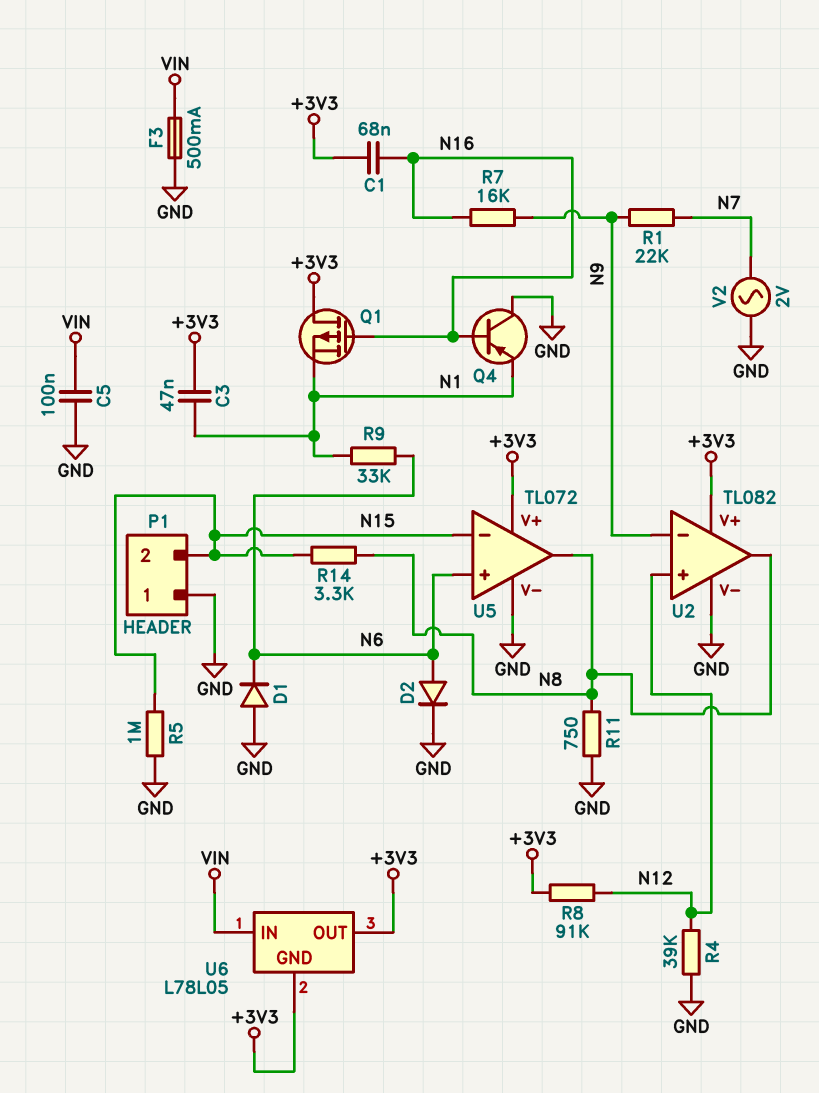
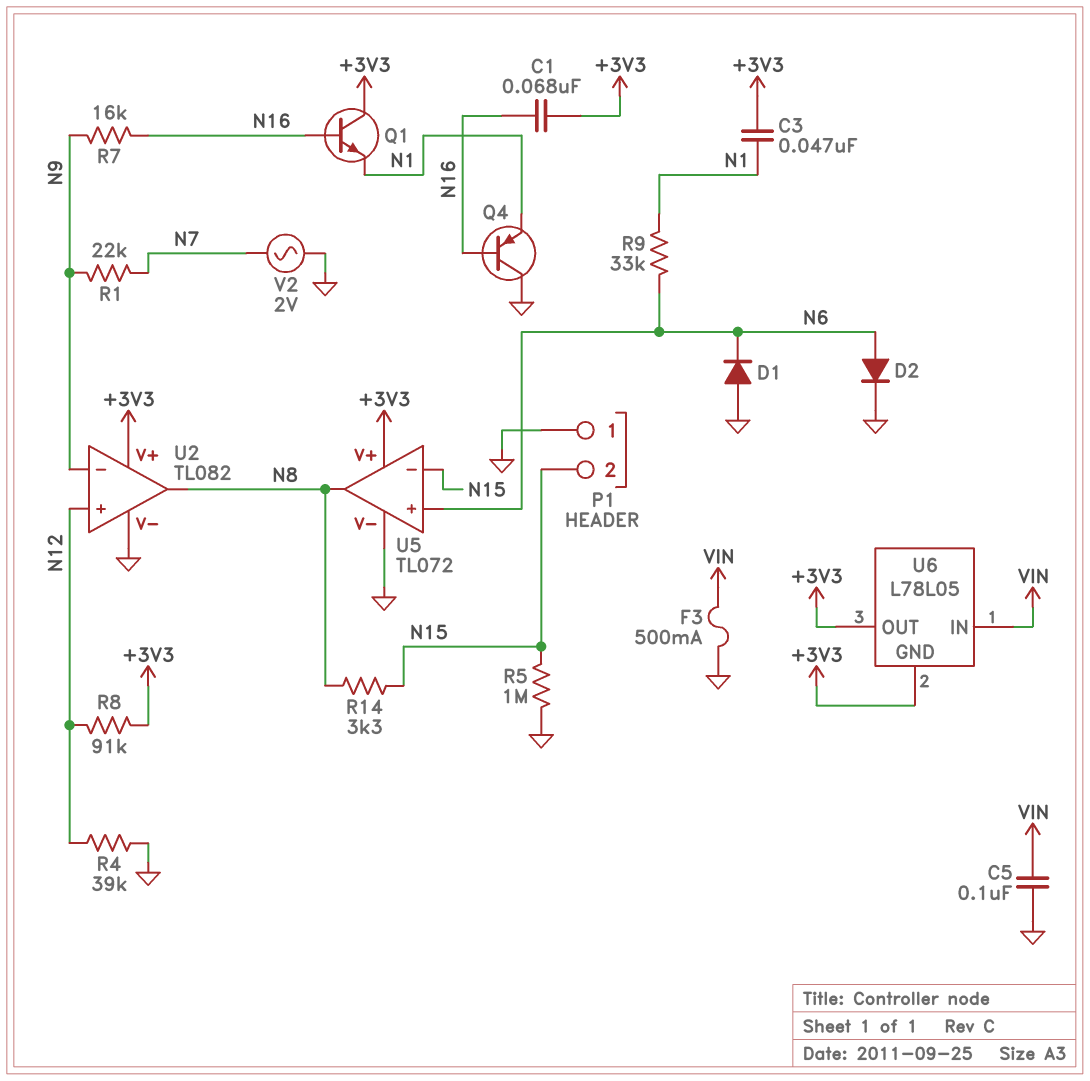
Q1: PMOS (G N16, D +3V3, S N1) -> NPN (B N16, C +3V3, E N1)
R11: 750 (GND, N8) -> none

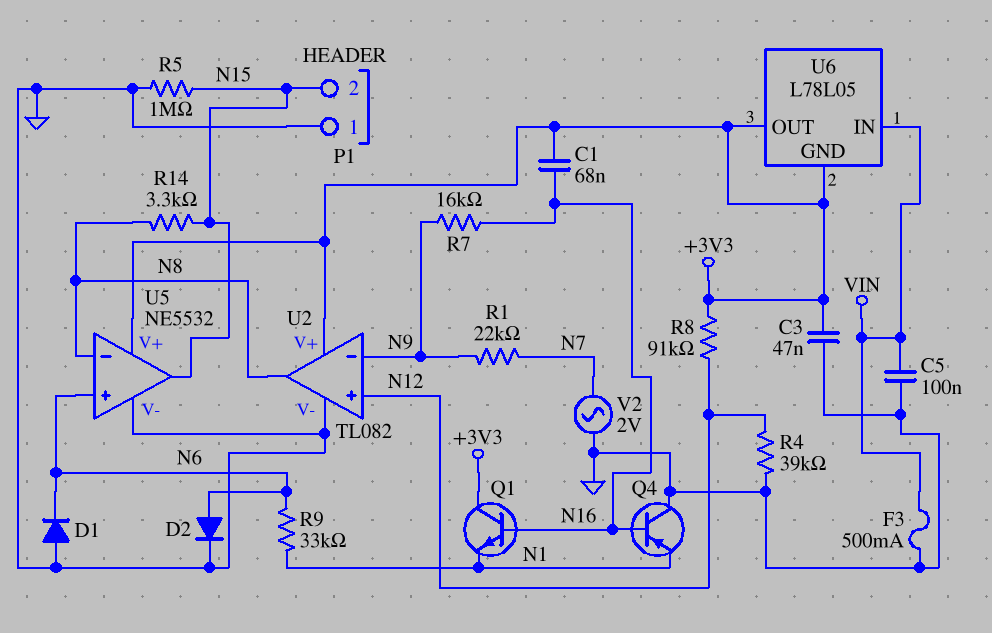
C3: 47nF (+3V3, N1) -> 47nF (+3V3, GND)
U5: TL072 -> NE5532
U5 pin in-: N15 -> N8
U5 pin out: N8 -> N15

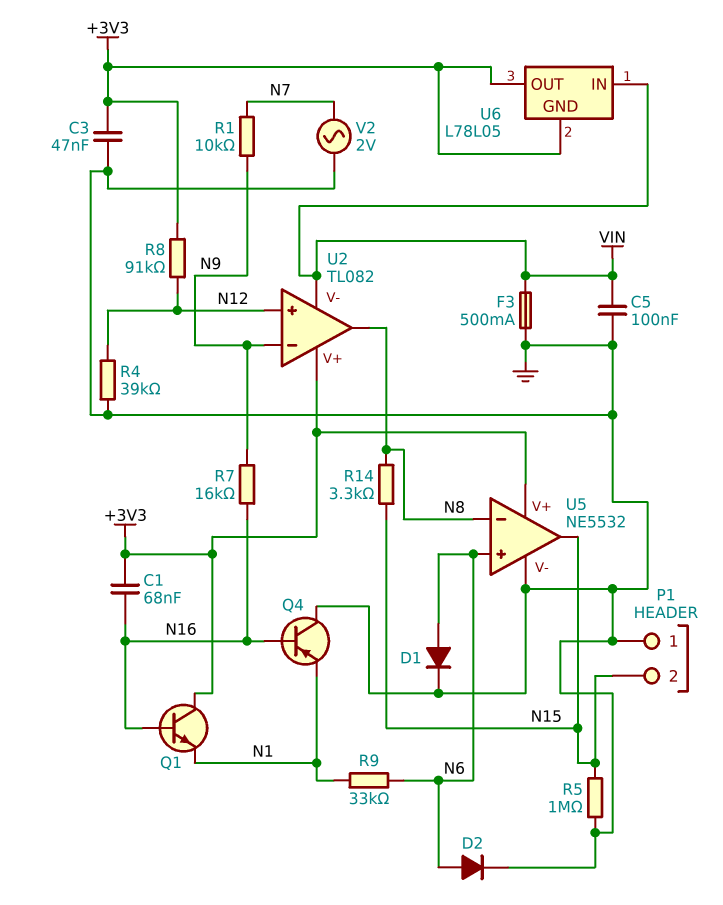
D1: diode (A GND, K N6) -> diode (A N6, K GND)
R1: 22k (N7, N9) -> 10k (N7, N9)
U2 pin V-: GND -> VIN

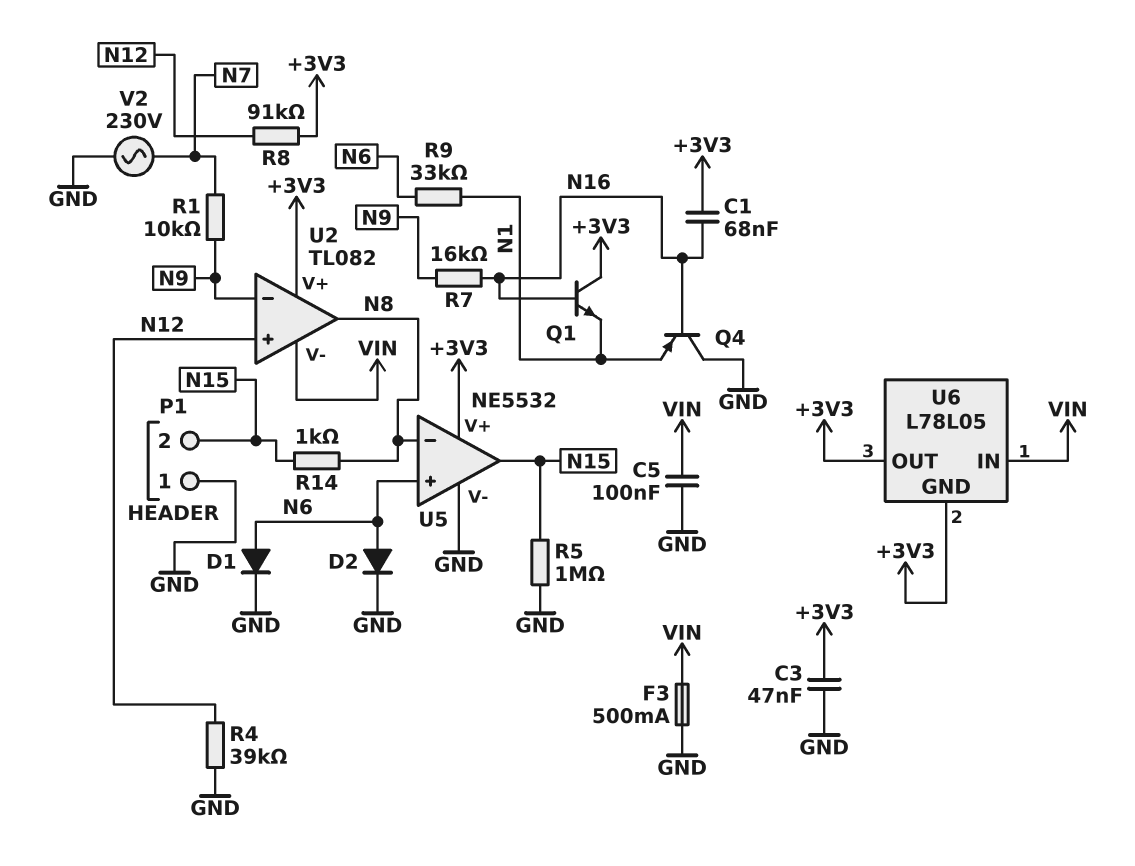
R14: 3.3k (N8, N15) -> 1k (N8, N15)
V2: AC 2V (GND, N7) -> AC 230V (GND, N7)

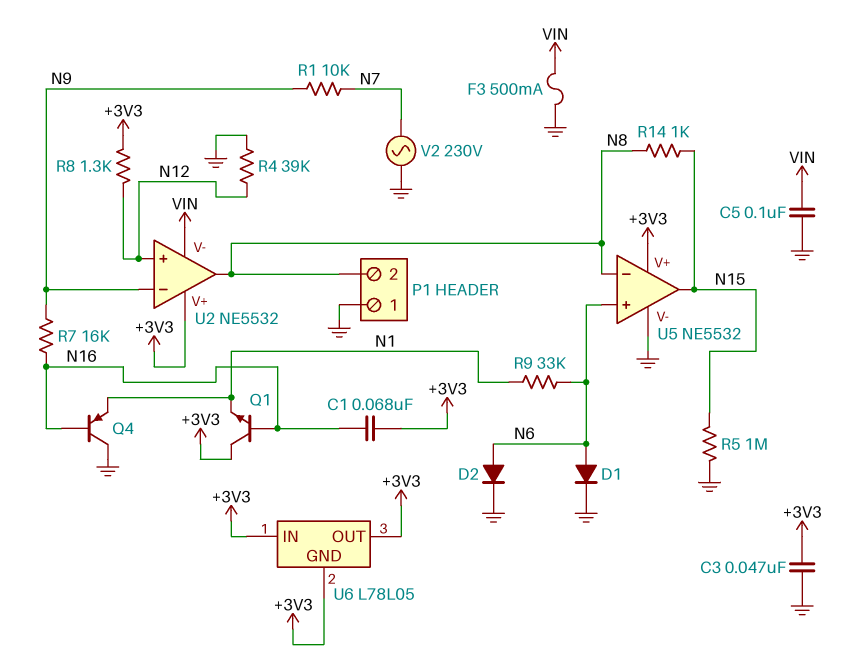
P1 pin 2: N15 -> N8
R8: 91k (+3V3, N12) -> 1.3k (+3V3, N12)
U2: TL082 -> NE5532
U6 pin IN: VIN -> +3V3

